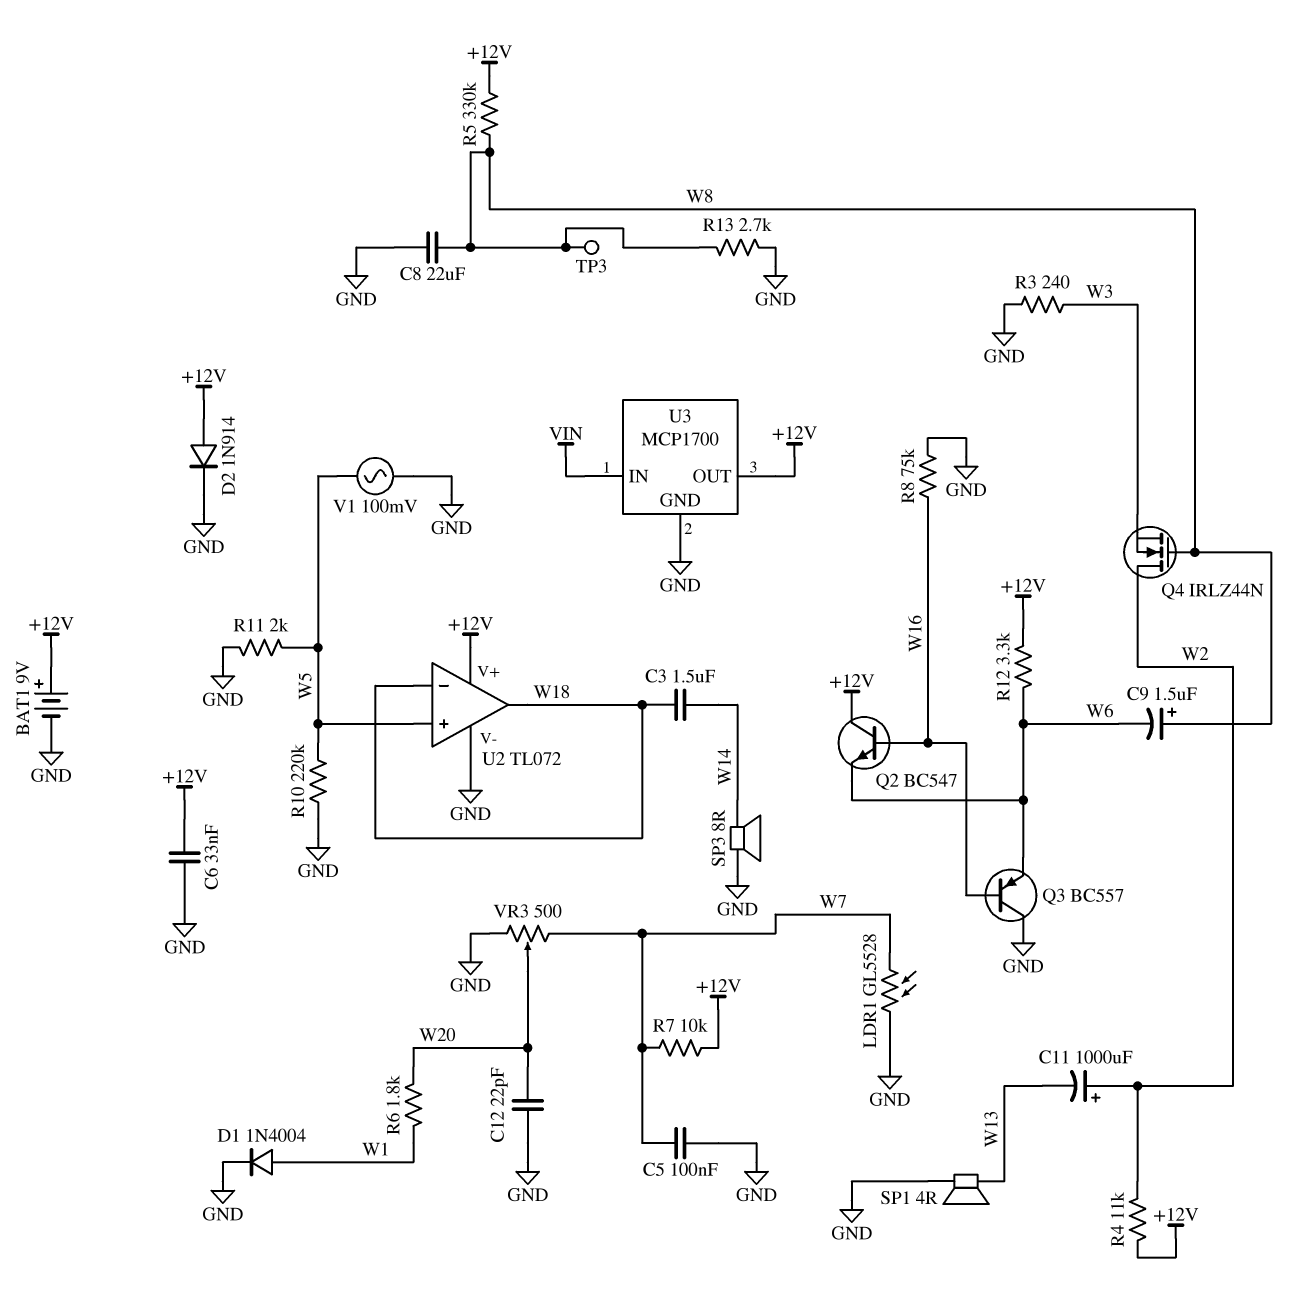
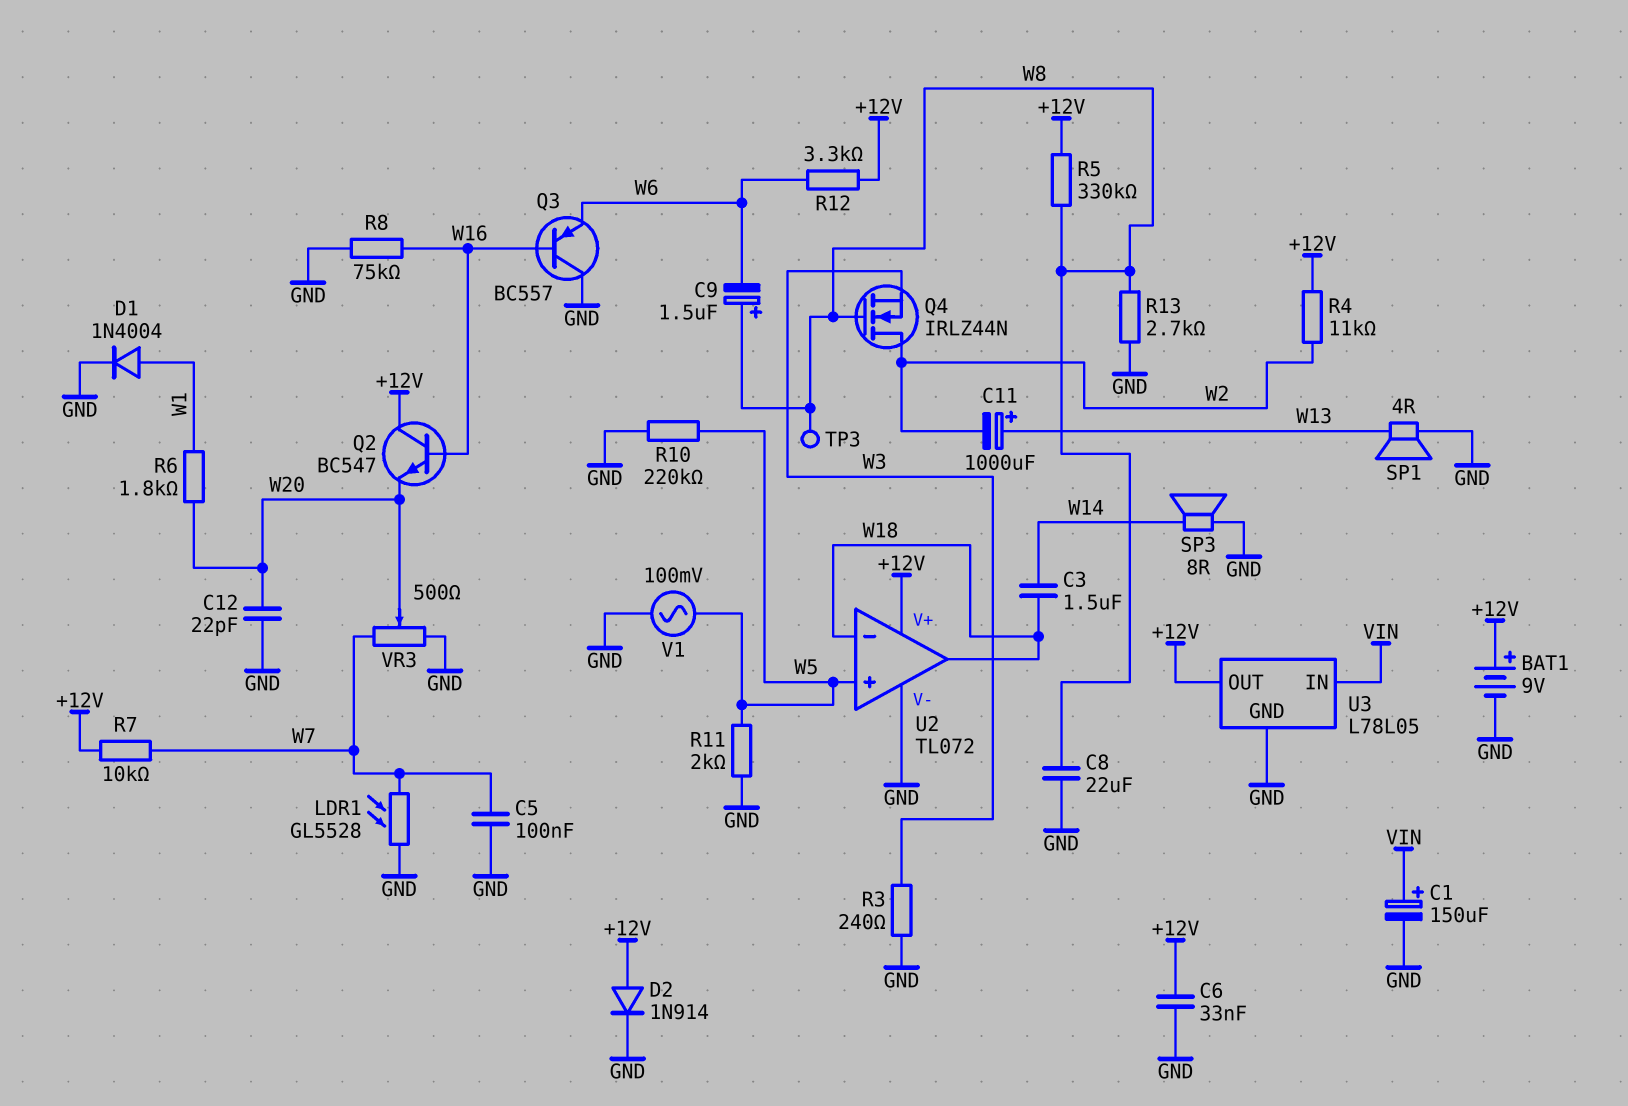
C1: none -> 150uF (plus VIN, minus GND)
C11: 1000uF (plus W2, minus W13) -> 1000uF (plus W13, minus W2)
Q2: NPN BC547 (B W16, C +12V, E W6) -> NPN BC547 (B W16, C +12V, E W20)
U3: MCP1700 -> L78L05

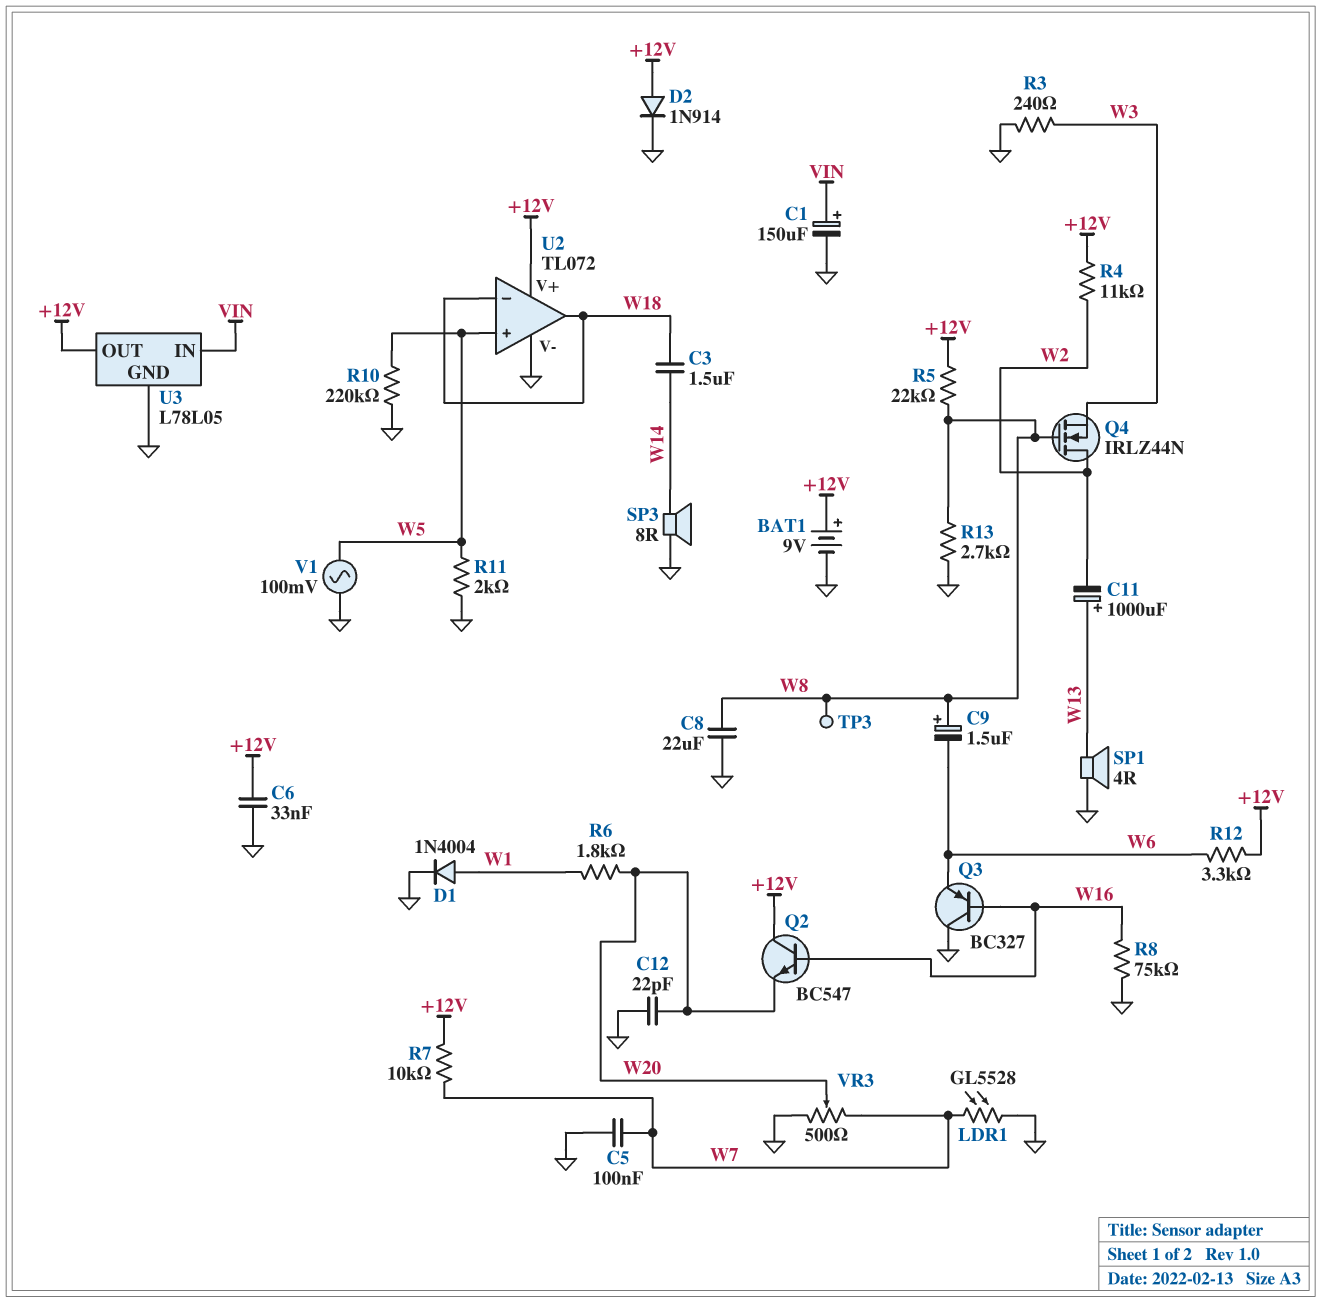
Q3: PNP BC557 (B W16, C GND, E W6) -> PNP BC327 (B W16, C GND, E W6)
R5: 330k (+12V, W8) -> 22k (+12V, W8)

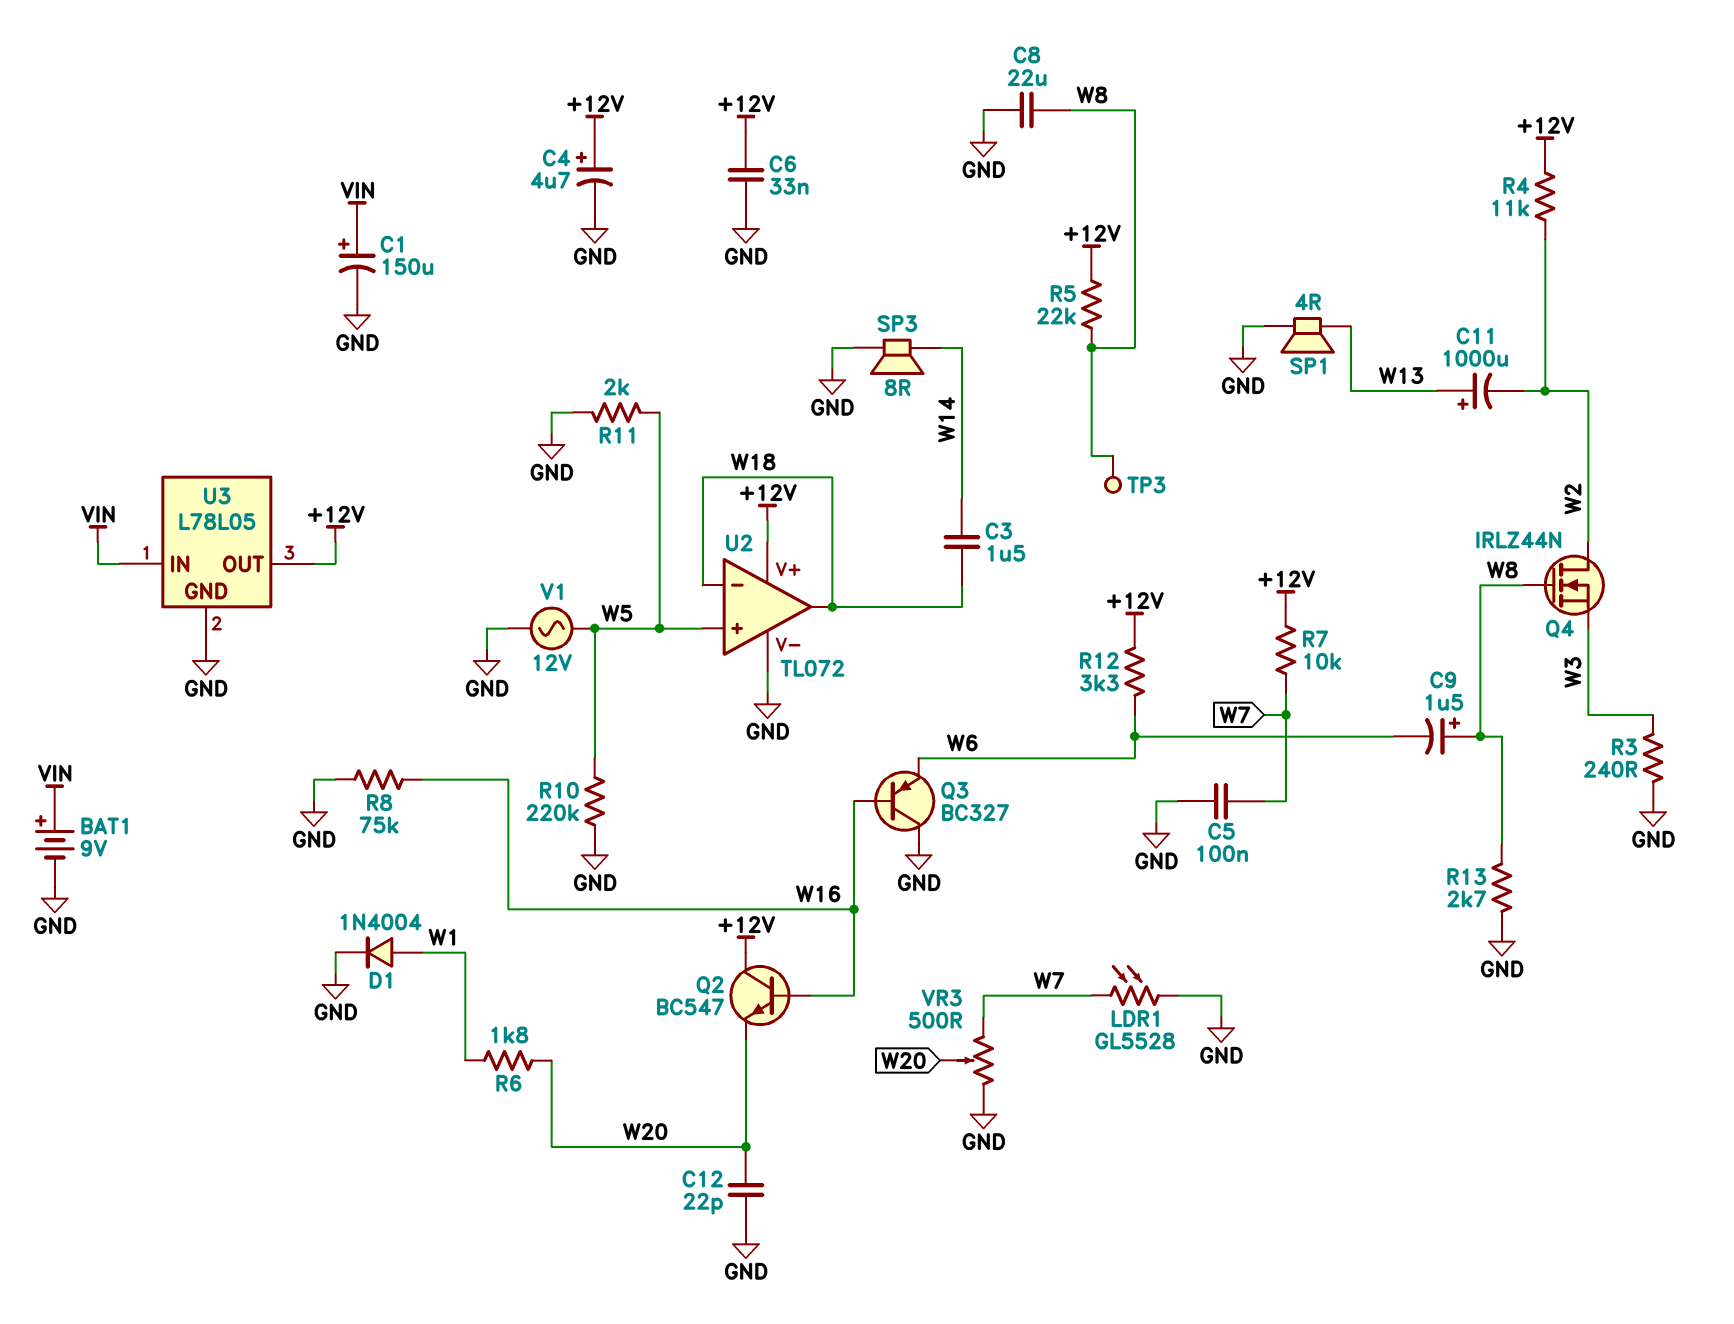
BAT1: 9V (plus +12V, minus GND) -> 9V (plus VIN, minus GND)
C4: none -> 4.7uF (plus +12V, minus GND)
D2: diode 1N914 (A +12V, K GND) -> none
V1: AC 100mV (GND, W5) -> AC 12V (GND, W5)

